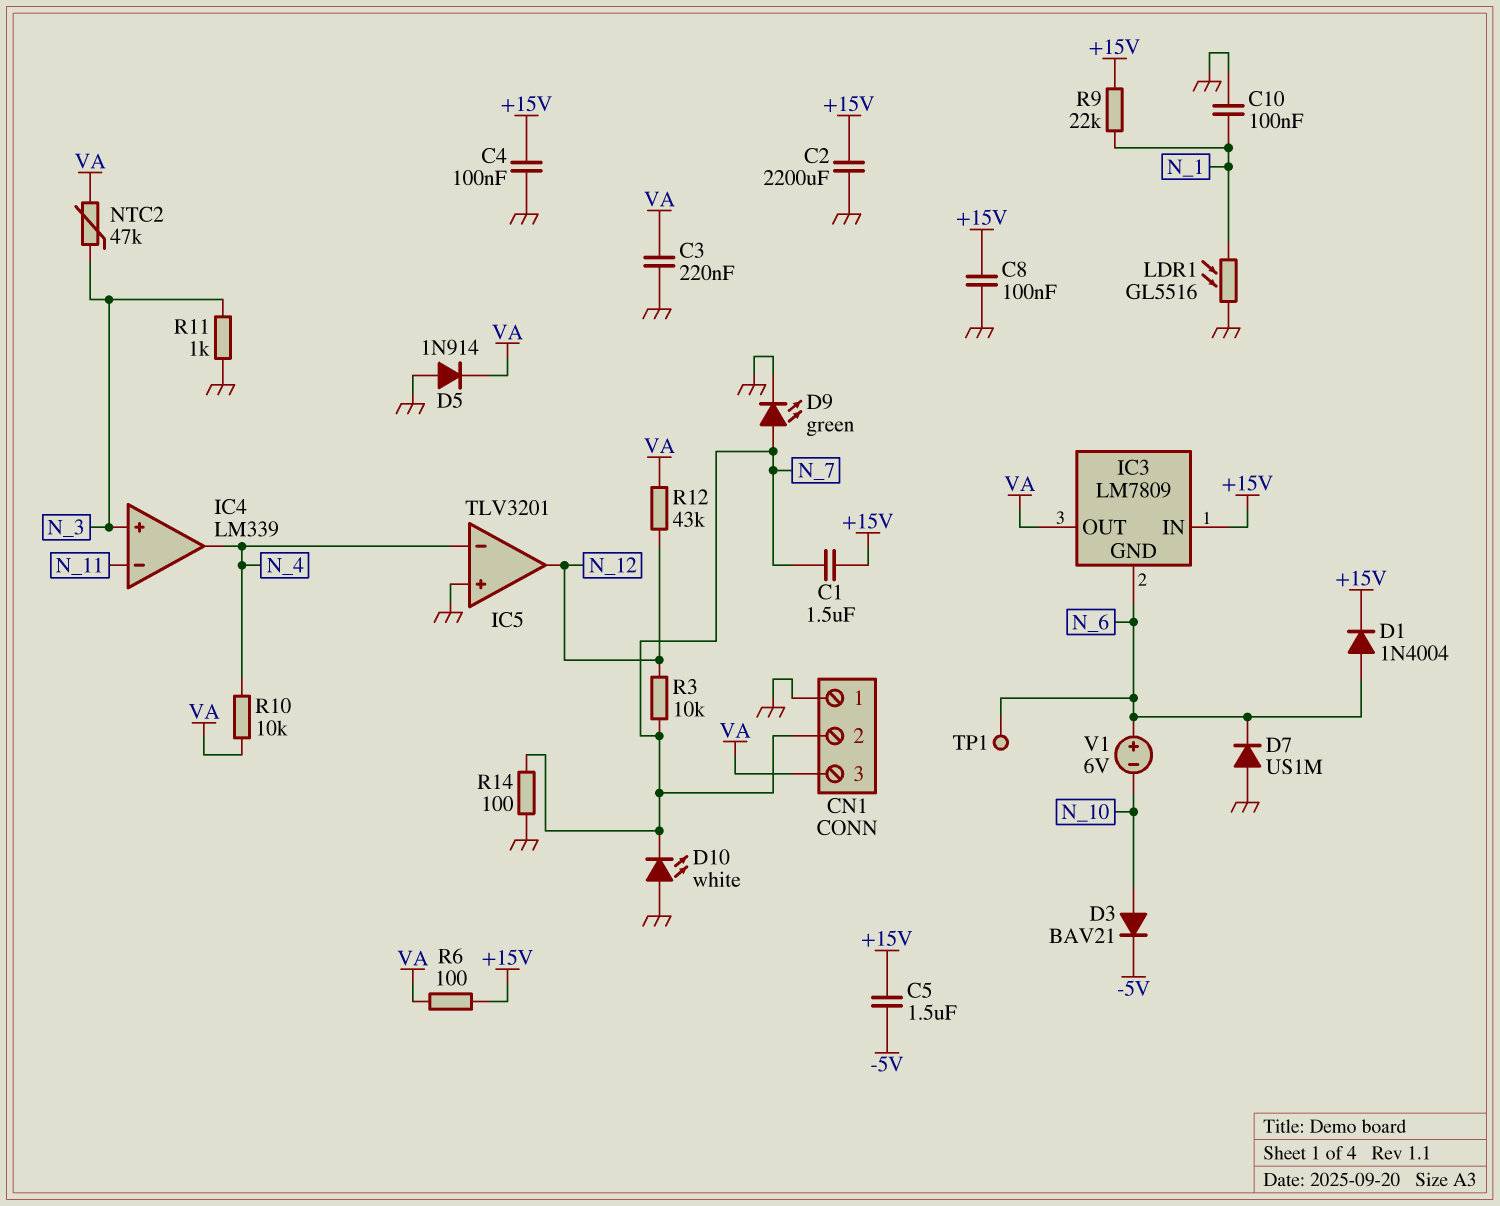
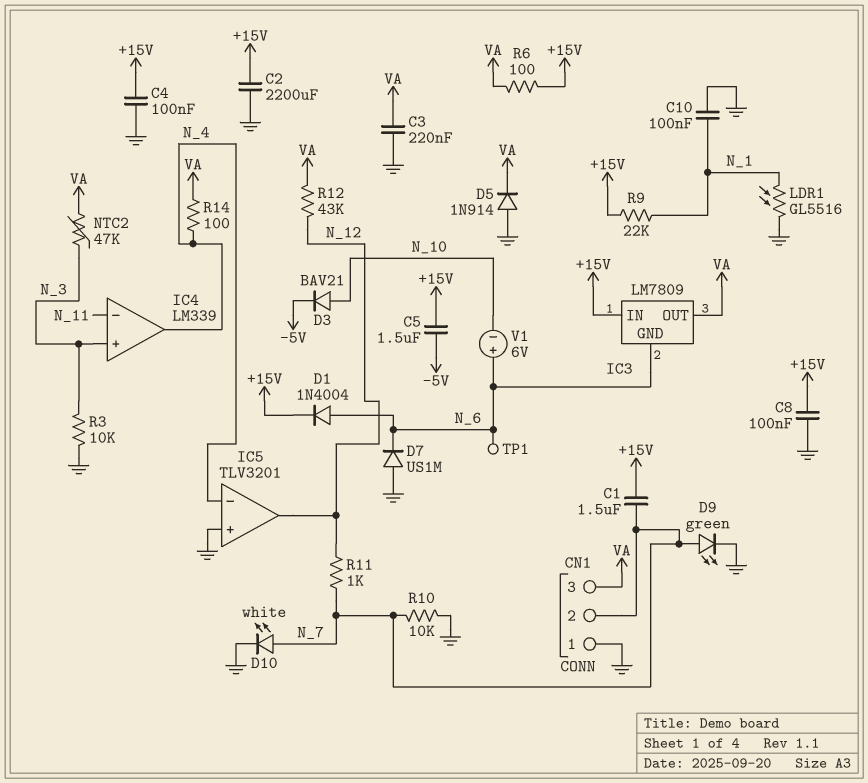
D10: LED white (A GND, K N_7) -> LED white (A N_7, K GND)
R3: 10k (N_7, N_12) -> 10k (GND, N_3)
R10: 10k (N_4, VA) -> 10k (GND, N_7)
R11: 1k (GND, N_3) -> 1k (N_7, N_12)
R14: 100 (GND, N_7) -> 100 (N_4, VA)

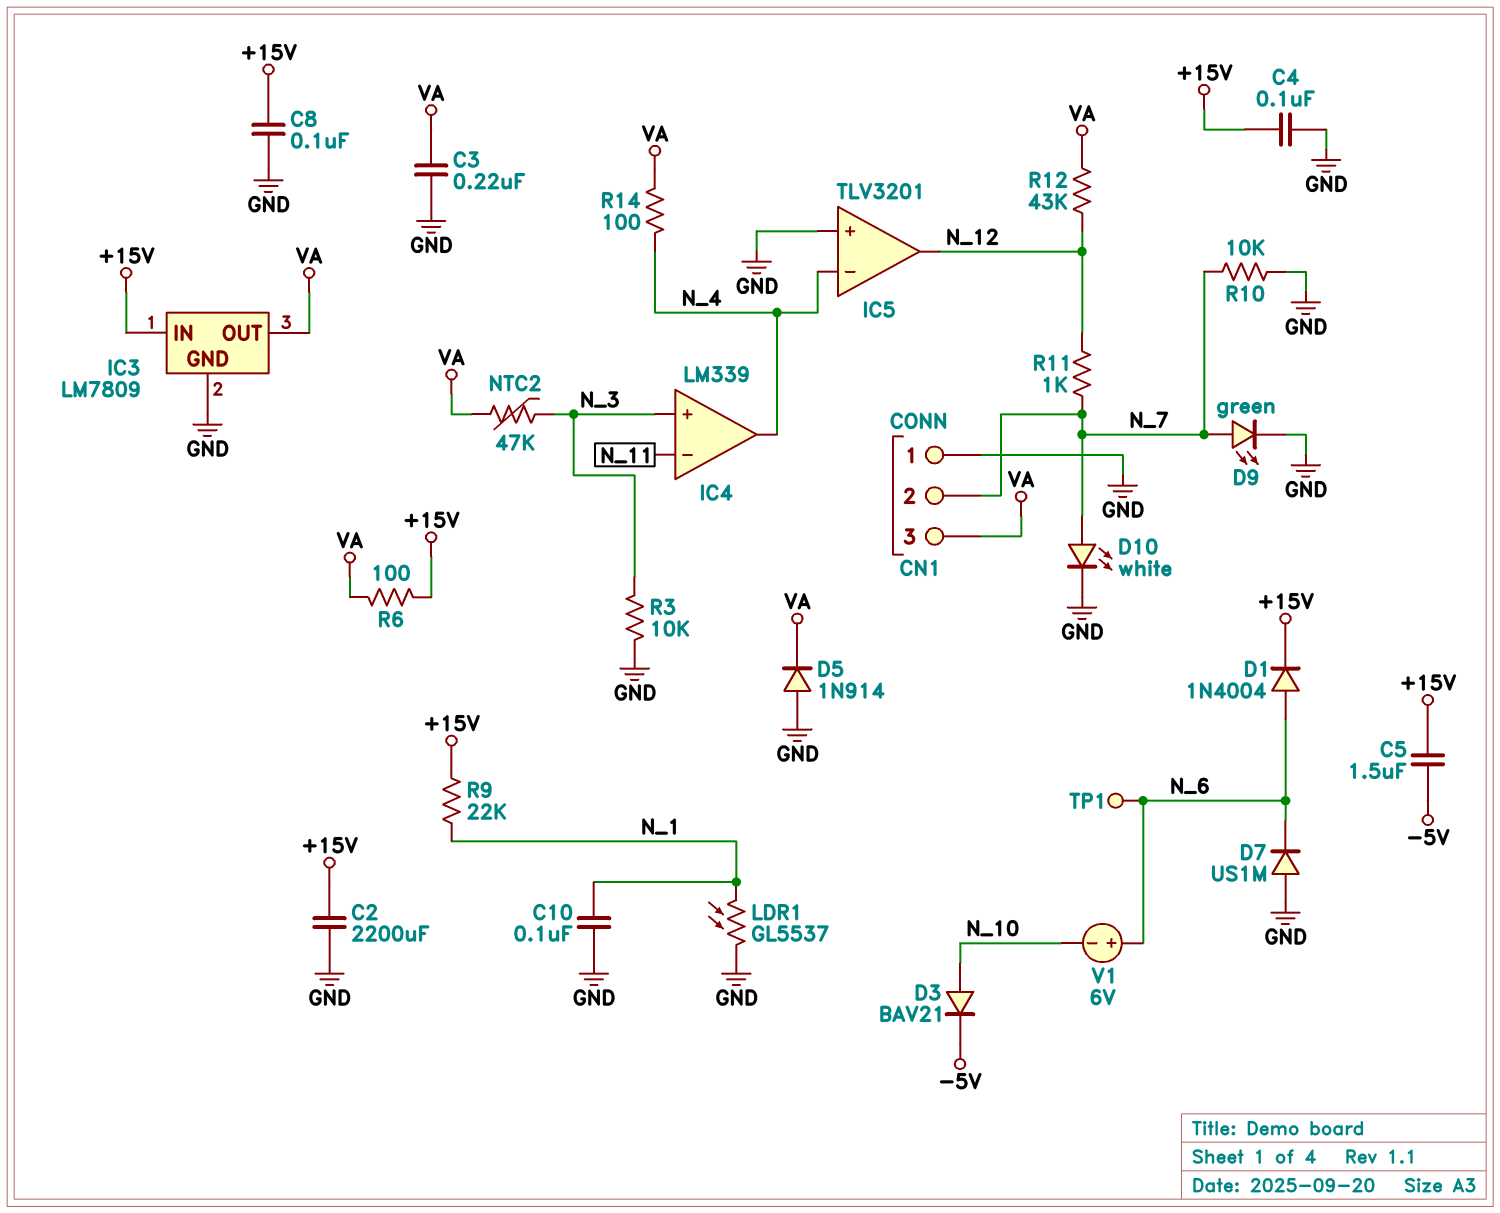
C1: 1.5uF (+15V, N_7) -> none
IC3 pin GND: N_6 -> GND
LDR1: GL5516 (GND, N_1) -> GL5537 (GND, N_1)

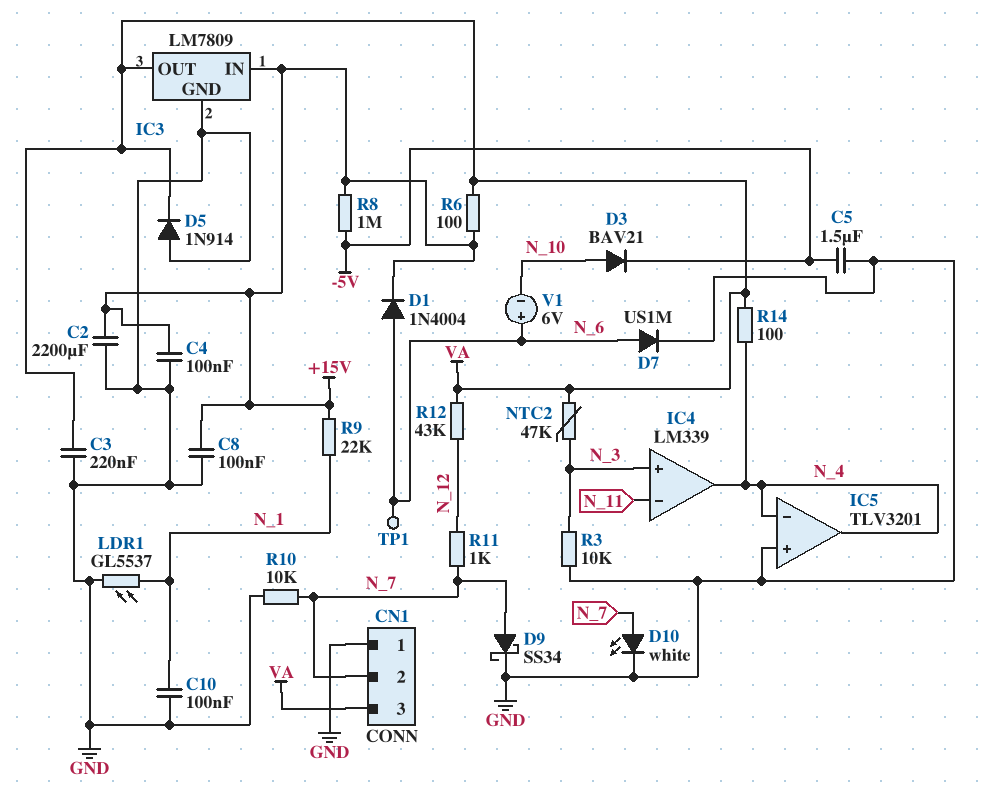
C5: 1.5uF (+15V, -5V) -> 1.5uF (-5V, GND)
D7: diode US1M (A GND, K N_6) -> diode US1M (A N_6, K GND)
D9: LED green (A N_7, K GND) -> schottky SS34 (A N_7, K GND)
IC5 pin out: N_12 -> N_4
R8: none -> 1M (+15V, -5V)

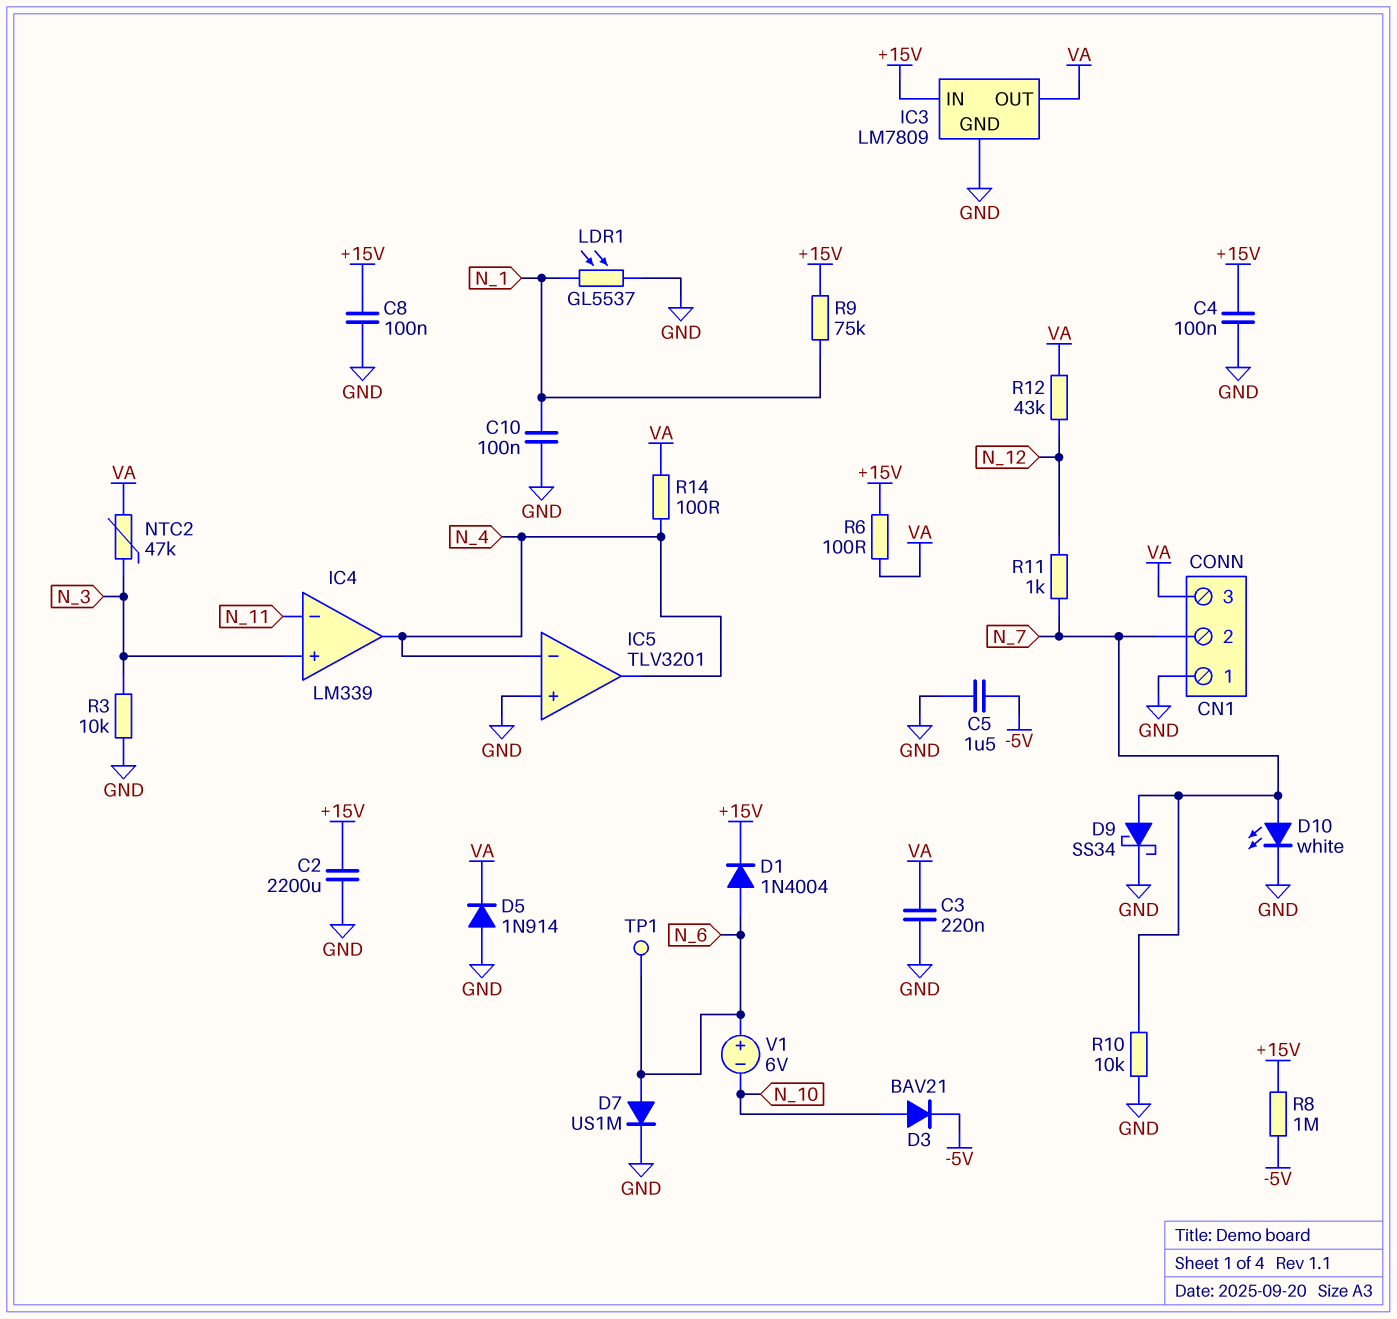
R9: 22k (+15V, N_1) -> 75k (+15V, N_1)

